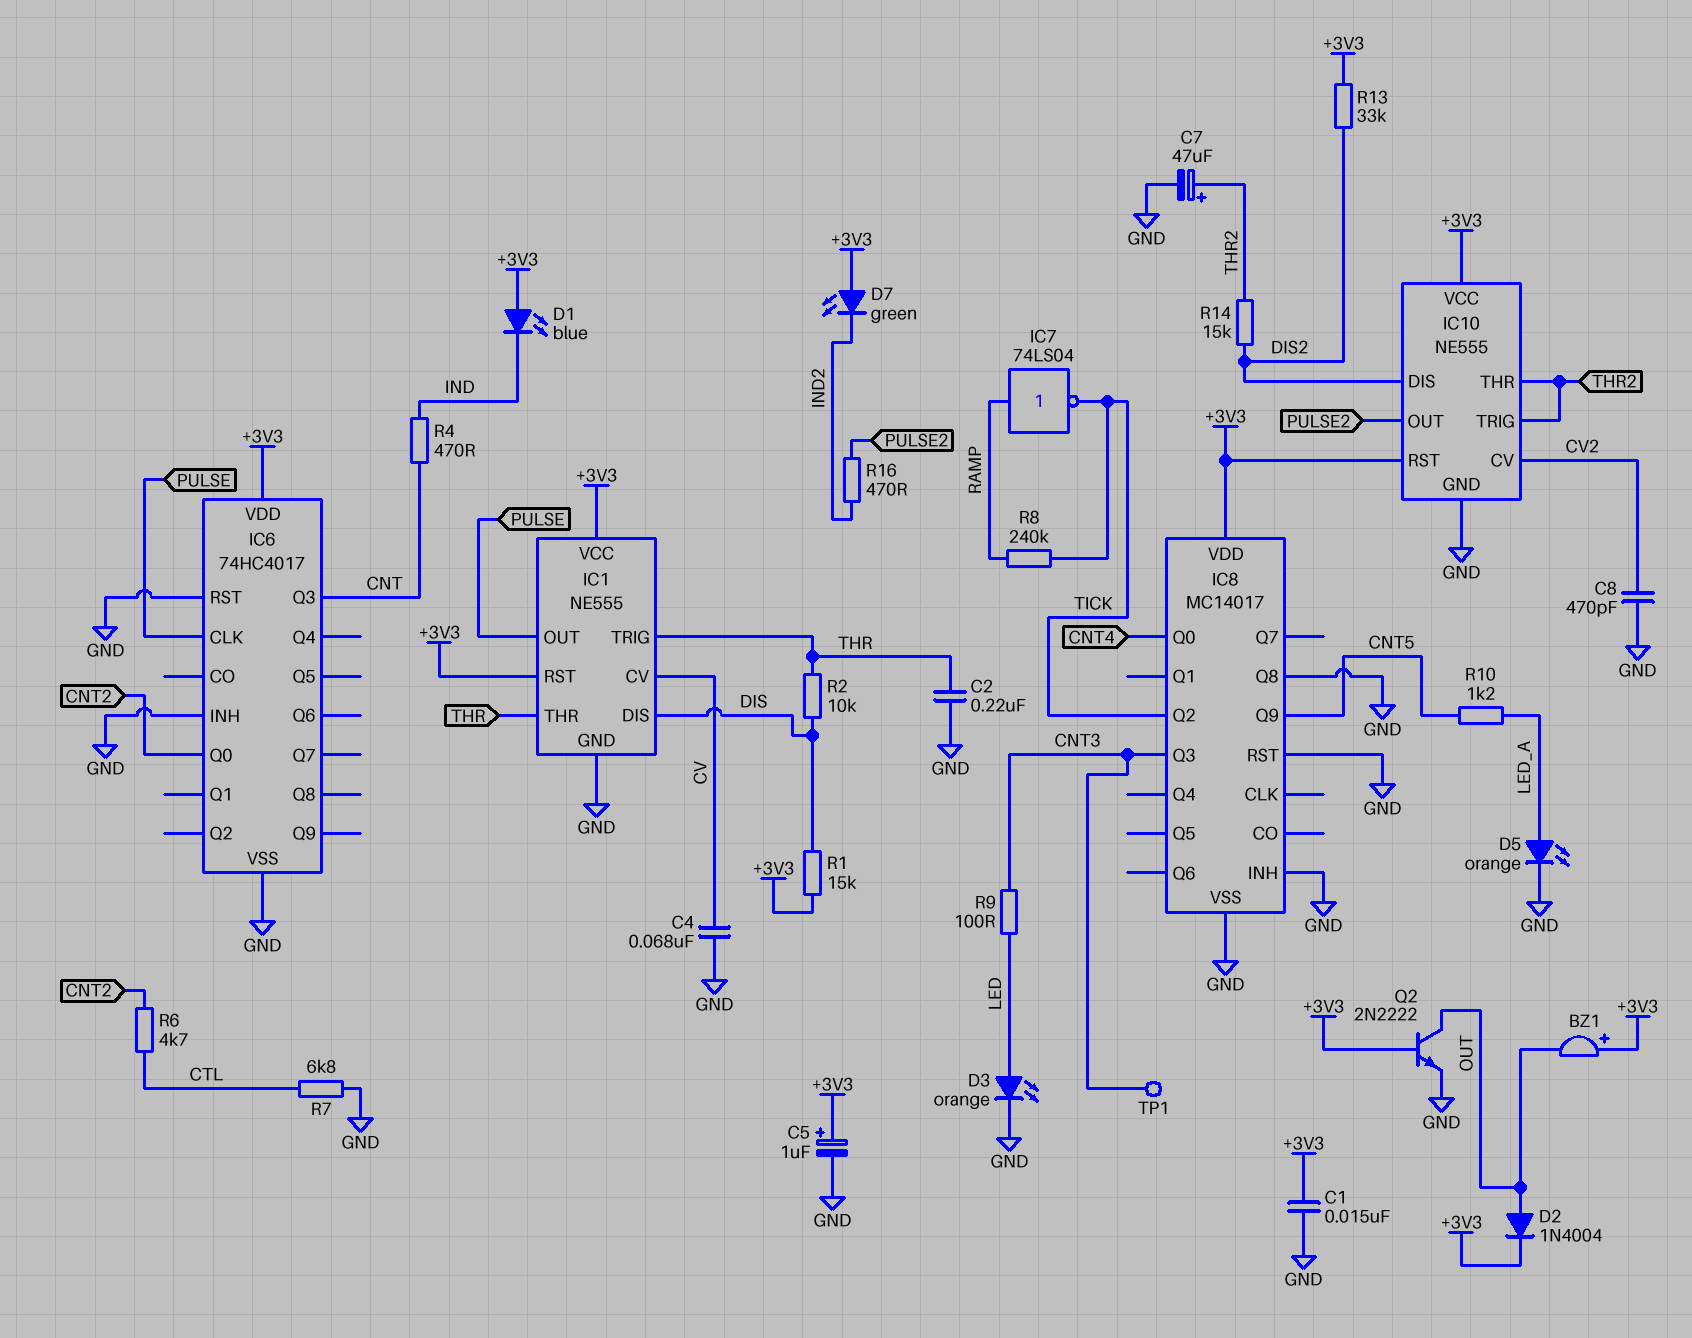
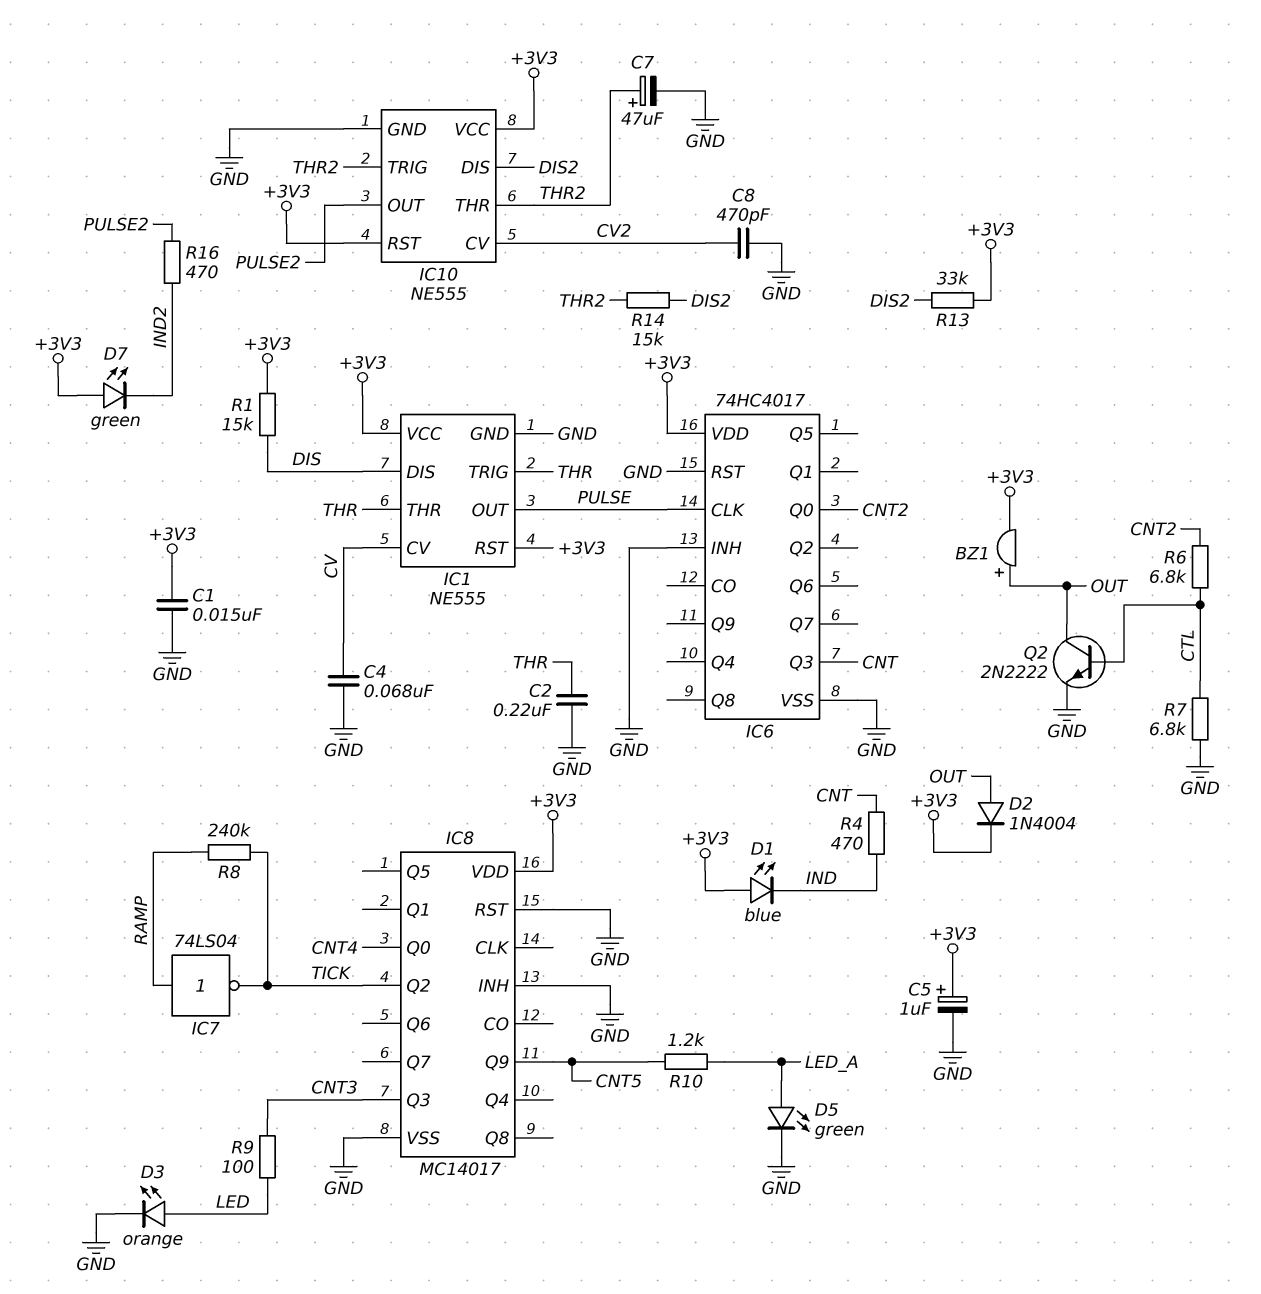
BZ1: buzzer (plus +3V3, minus OUT) -> buzzer (plus OUT, minus +3V3)
D5: LED orange (A LED_A, K GND) -> LED green (A LED_A, K GND)
IC8 pin Q8: GND -> none
Q2: NPN 2N2222 (B +3V3, C OUT, E GND) -> NPN 2N2222 (B CTL, C OUT, E GND)
R2: 10k (DIS, THR) -> none
R6: 4.7k (CNT2, CTL) -> 6.8k (CNT2, CTL)
TP1: test point (CNT3) -> none

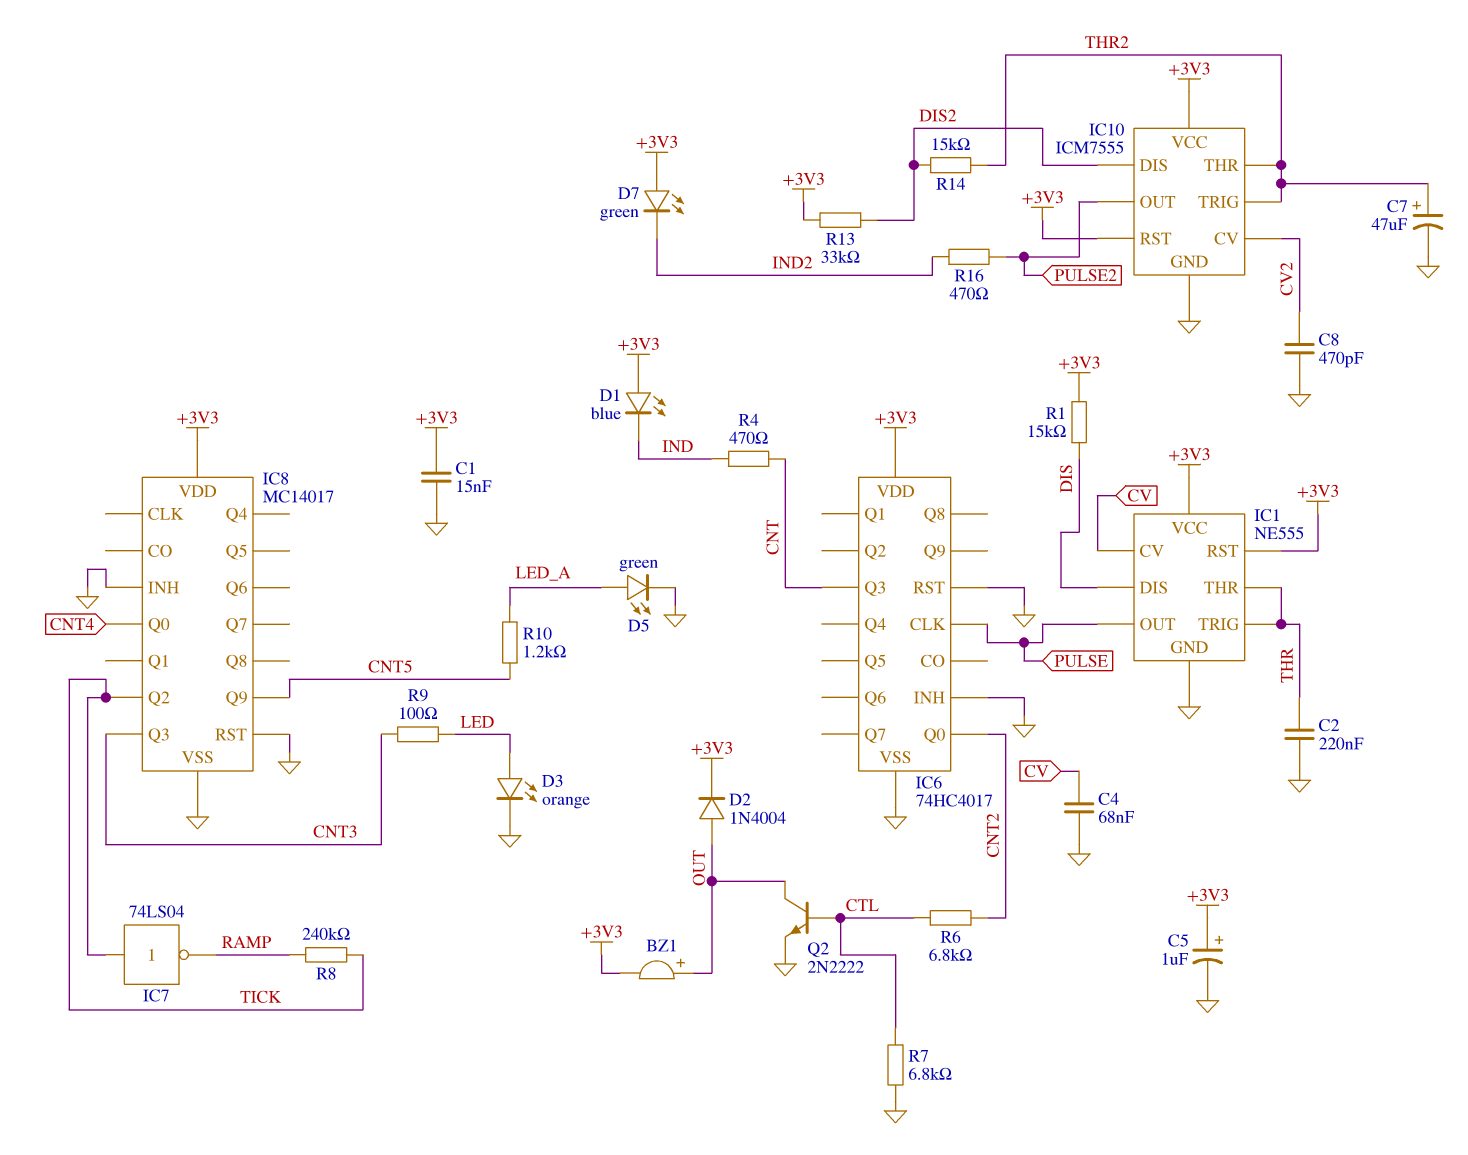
IC7: NOT 74LS04 (in RAMP, out TICK) -> NOT 74LS04 (in TICK, out RAMP)
IC10: NE555 -> ICM7555

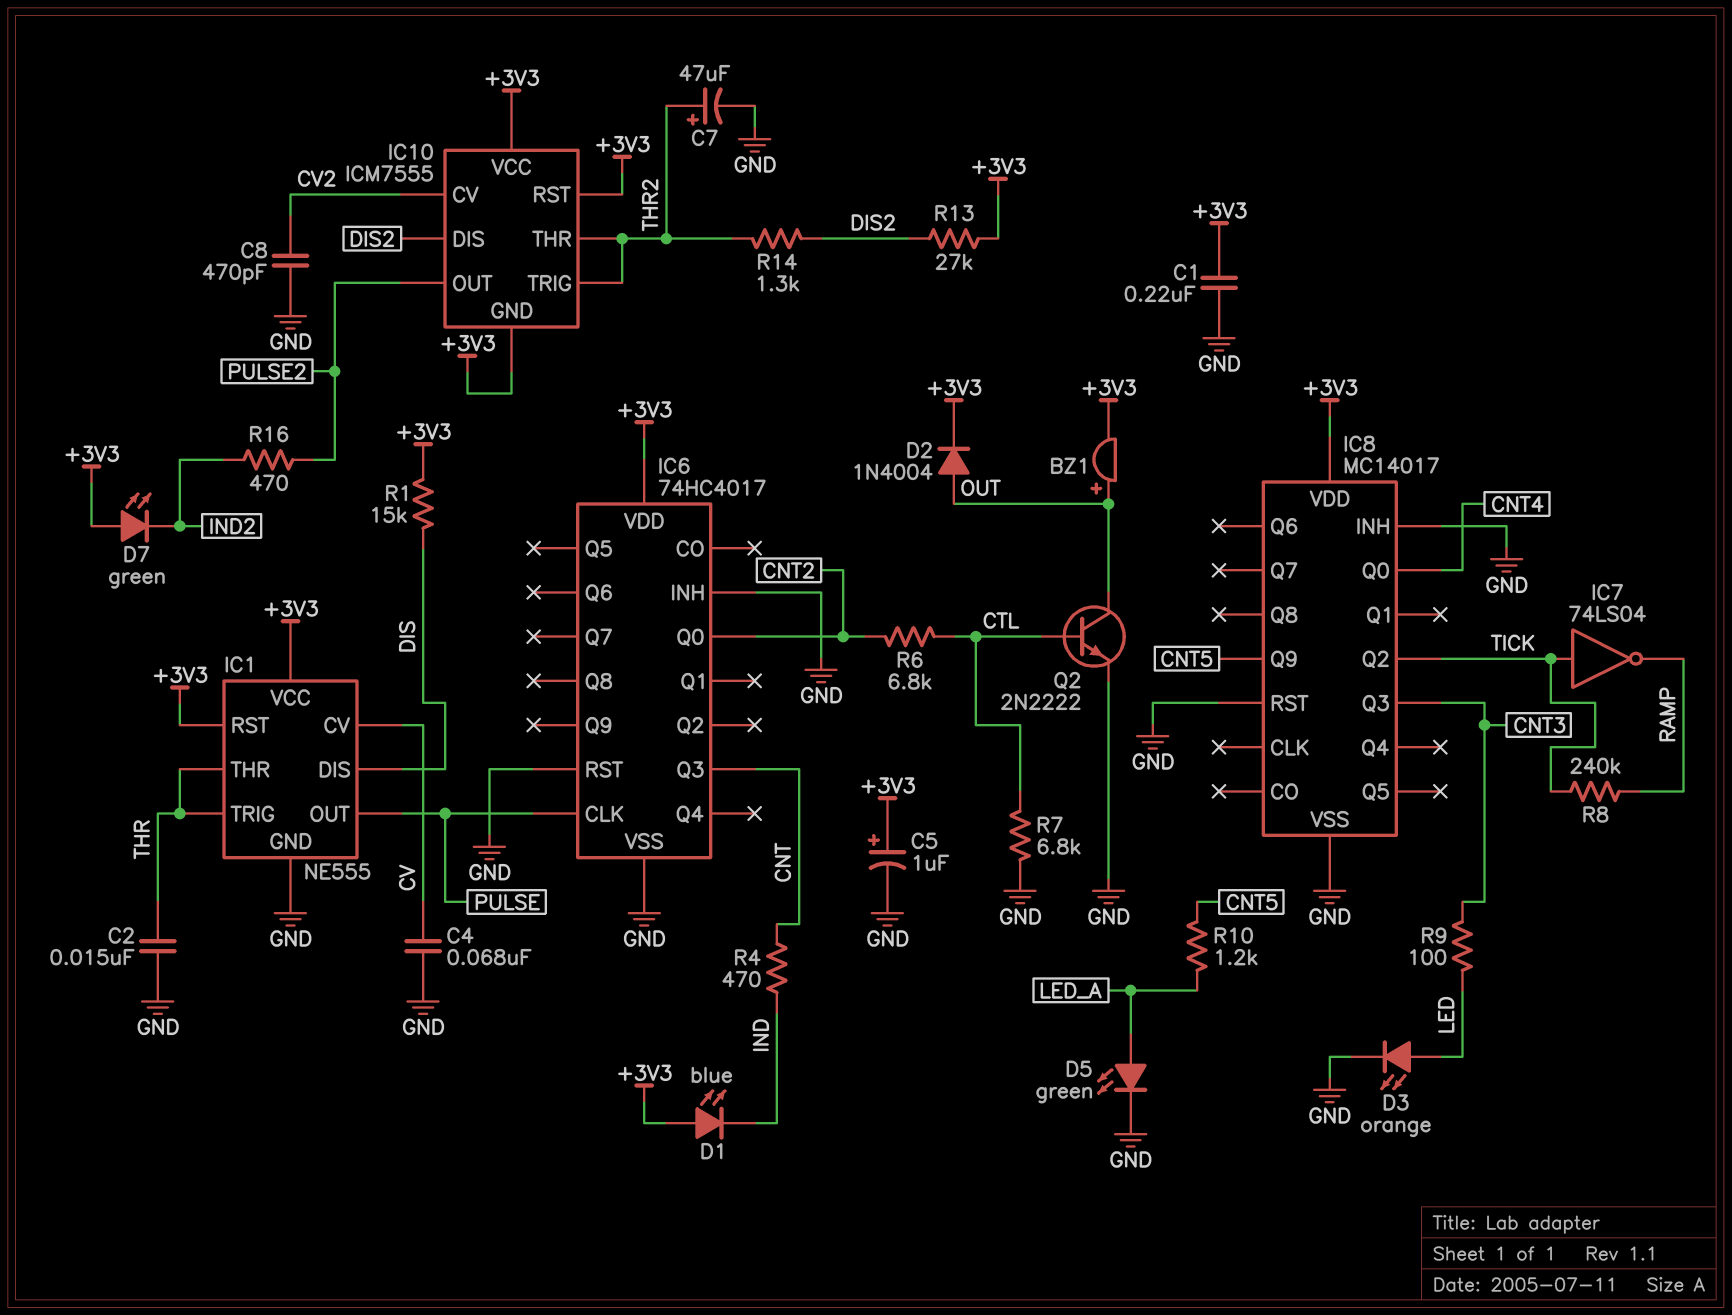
C1: 15nF (+3V3, GND) -> 220nF (+3V3, GND)
C2: 220nF (GND, THR) -> 15nF (GND, THR)
IC10 pin GND: GND -> +3V3
R13: 33k (+3V3, DIS2) -> 27k (+3V3, DIS2)
R14: 15k (DIS2, THR2) -> 1.3k (DIS2, THR2)

